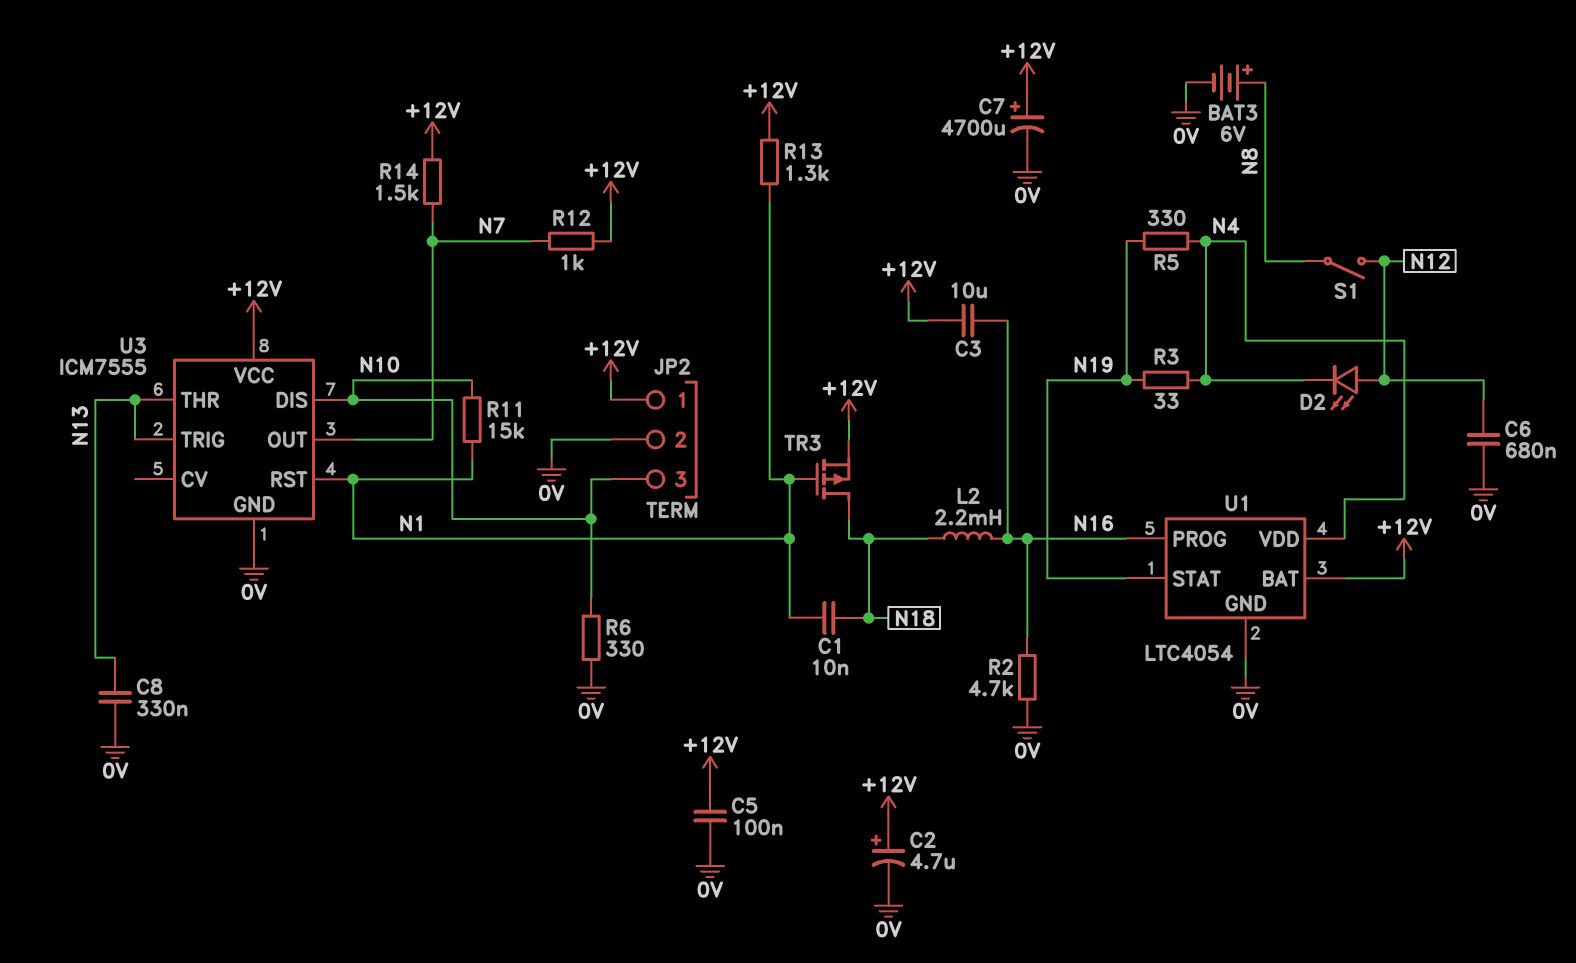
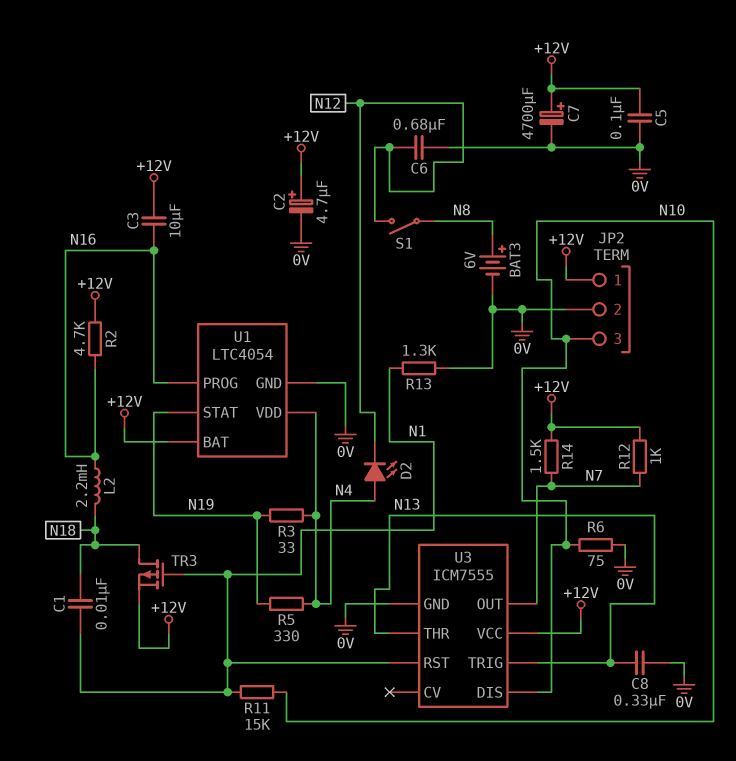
D2: LED (A N12, K N4) -> LED (A N4, K N12)
R2: 4.7k (0V, N16) -> 4.7k (+12V, N16)
R6: 330 (0V, N10) -> 75 (0V, N10)
R13: 1.3k (+12V, N1) -> 1.3k (0V, N1)

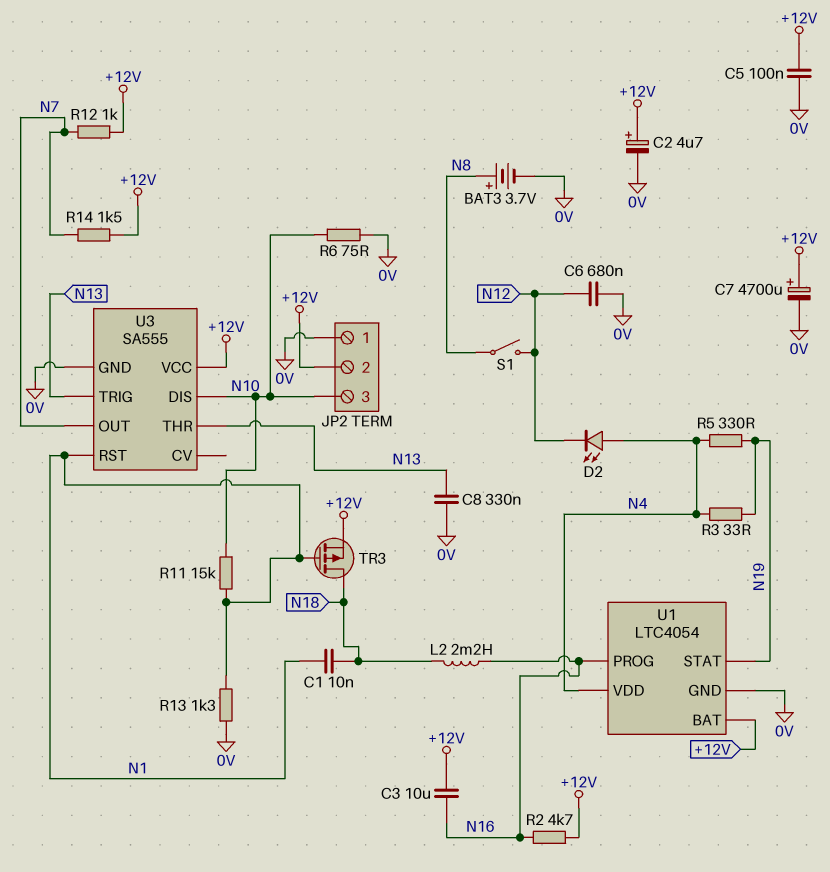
BAT3: 6V (plus N8, minus 0V) -> 3.7V (plus N8, minus 0V)
JP2 pin 1: +12V -> 0V
JP2 pin 2: 0V -> +12V
U3: ICM7555 -> SA555

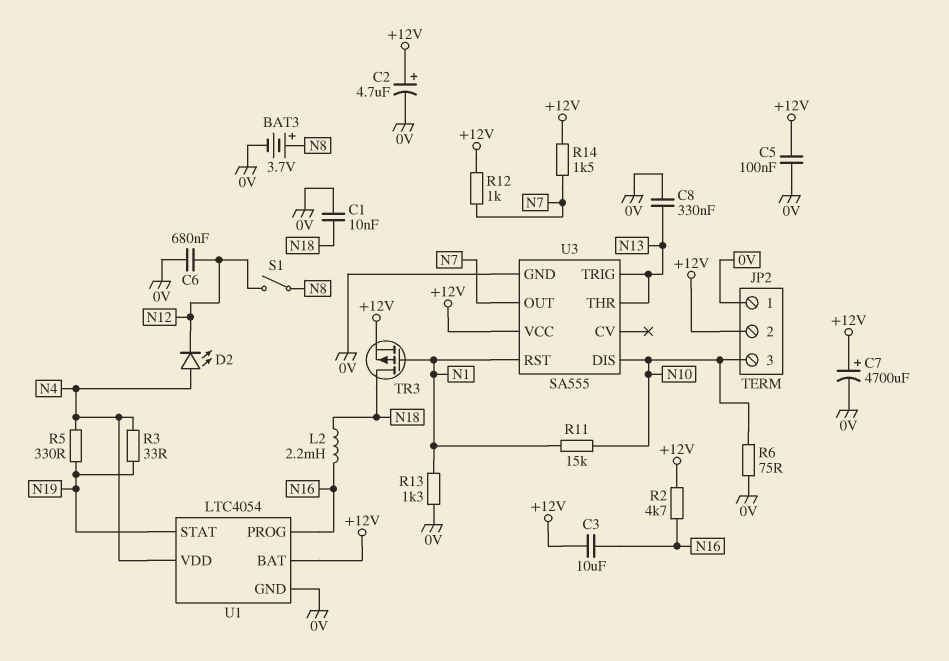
C1: 10nF (N1, N18) -> 10nF (0V, N18)

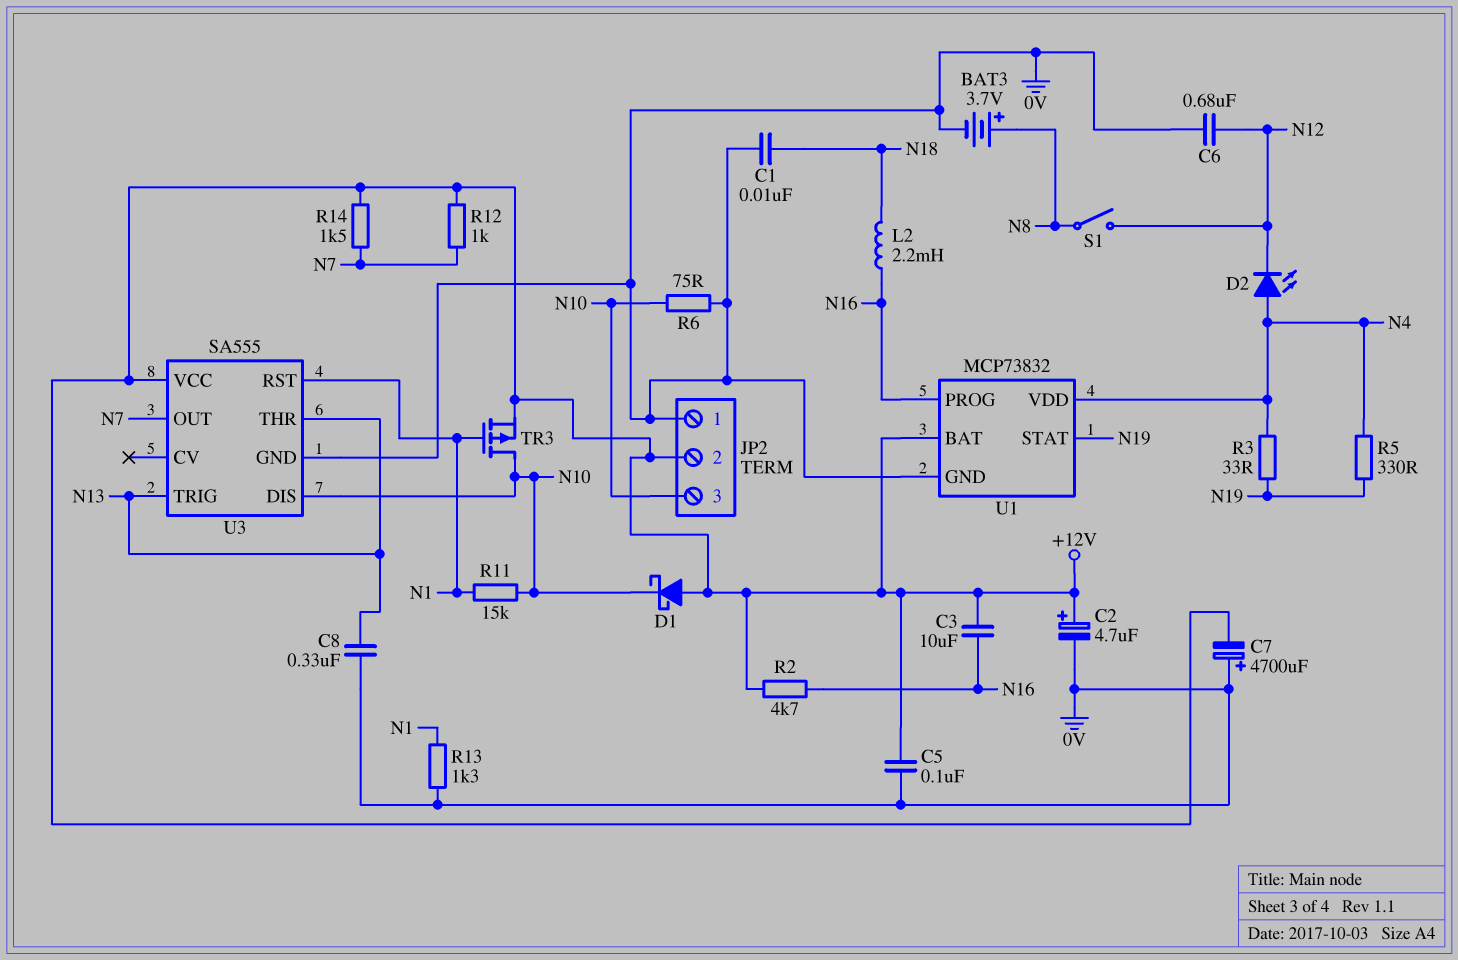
C7: 4700uF (plus +12V, minus 0V) -> 4700uF (plus 0V, minus +12V)
D1: none -> schottky (A +12V, K N10)
TR3: PMOS (G N1, D N18, S +12V) -> PMOS (G N1, D N10, S +12V)
U1: LTC4054 -> MCP73832

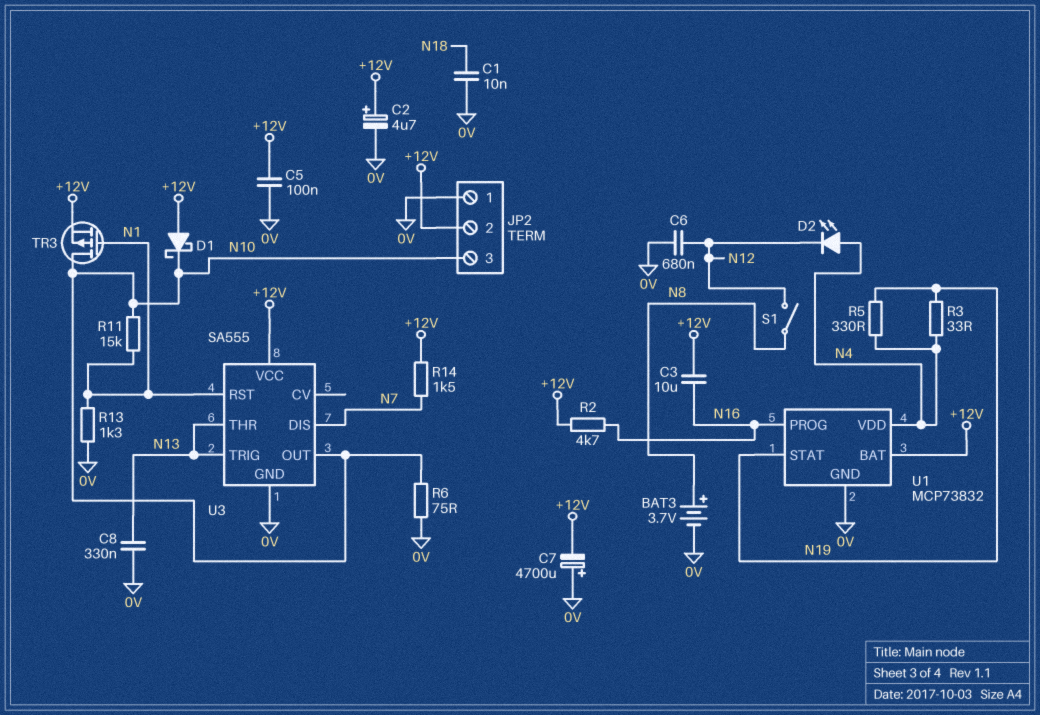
L2: 2.2mH (N16, N18) -> none
R12: 1k (+12V, N7) -> none
U3 pin DIS: N10 -> N7
U3 pin OUT: N7 -> N10

